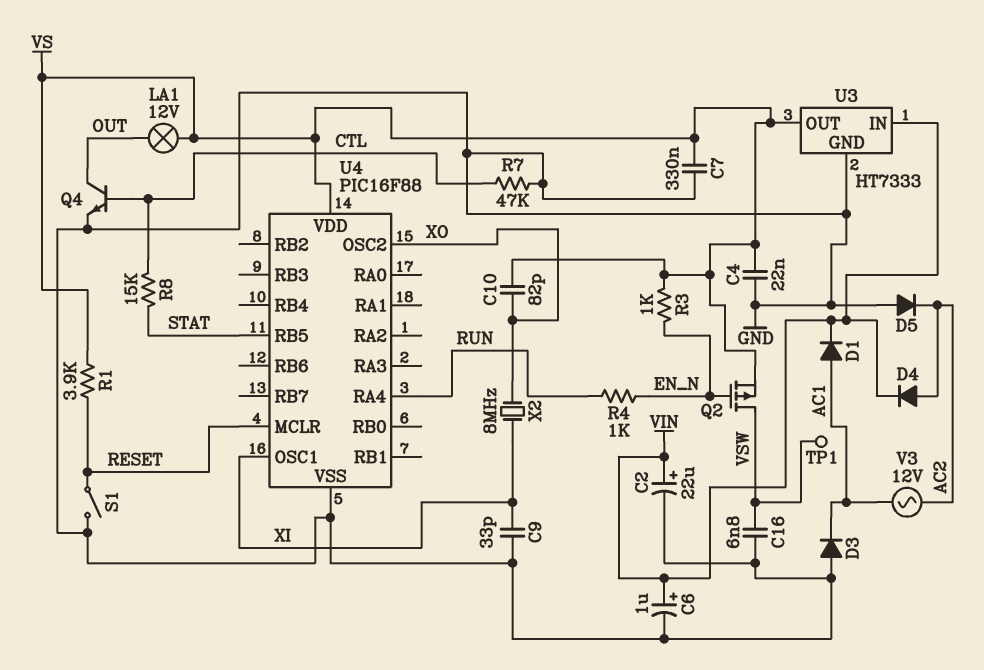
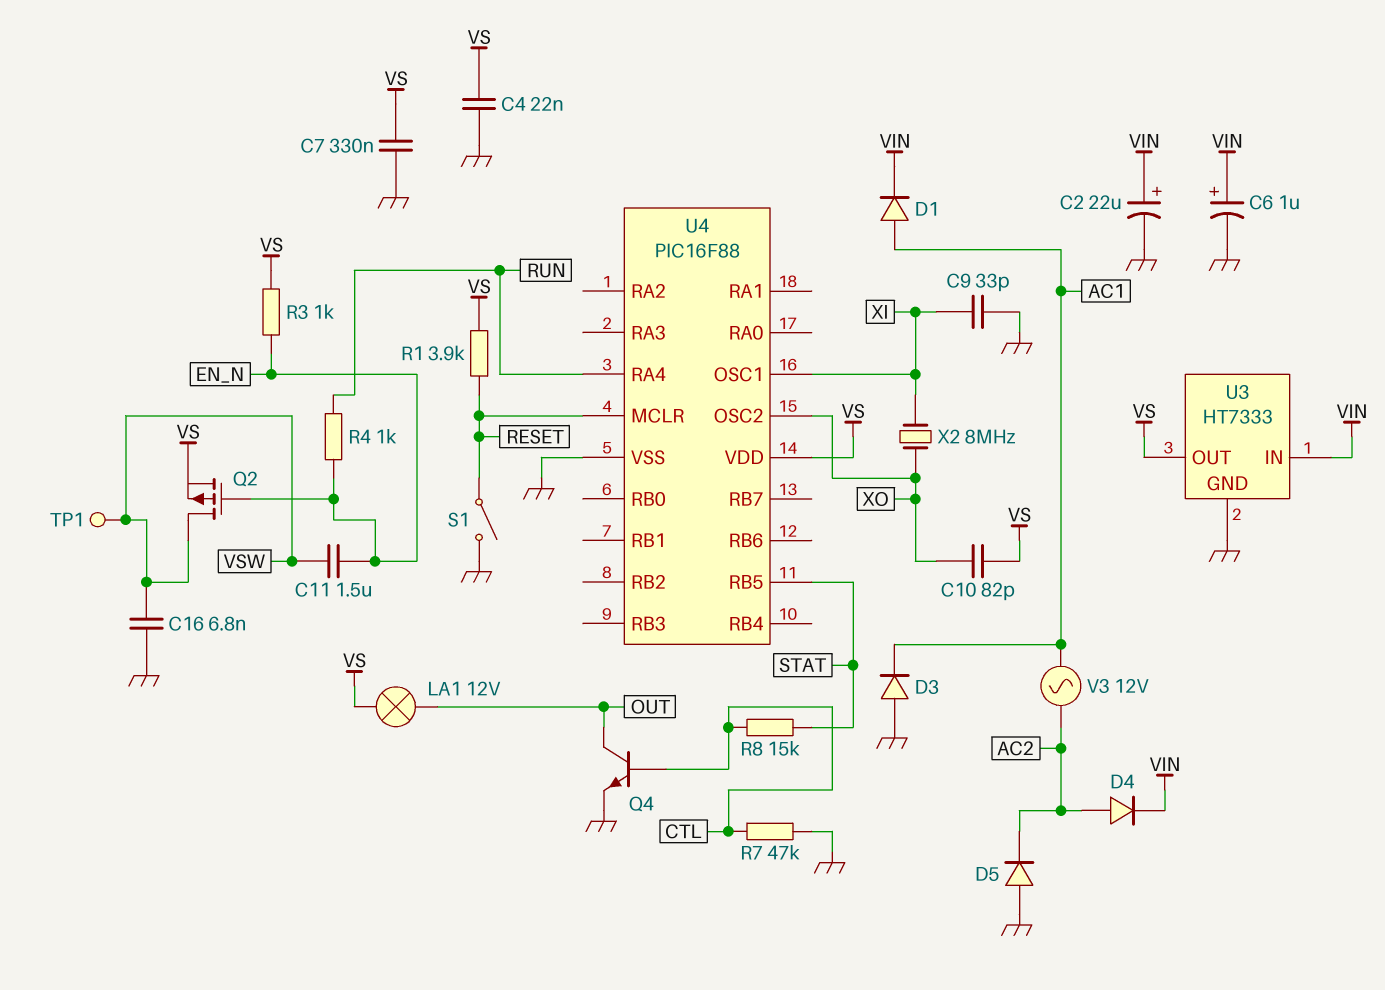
C11: none -> 1.5uF (EN_N, VSW)

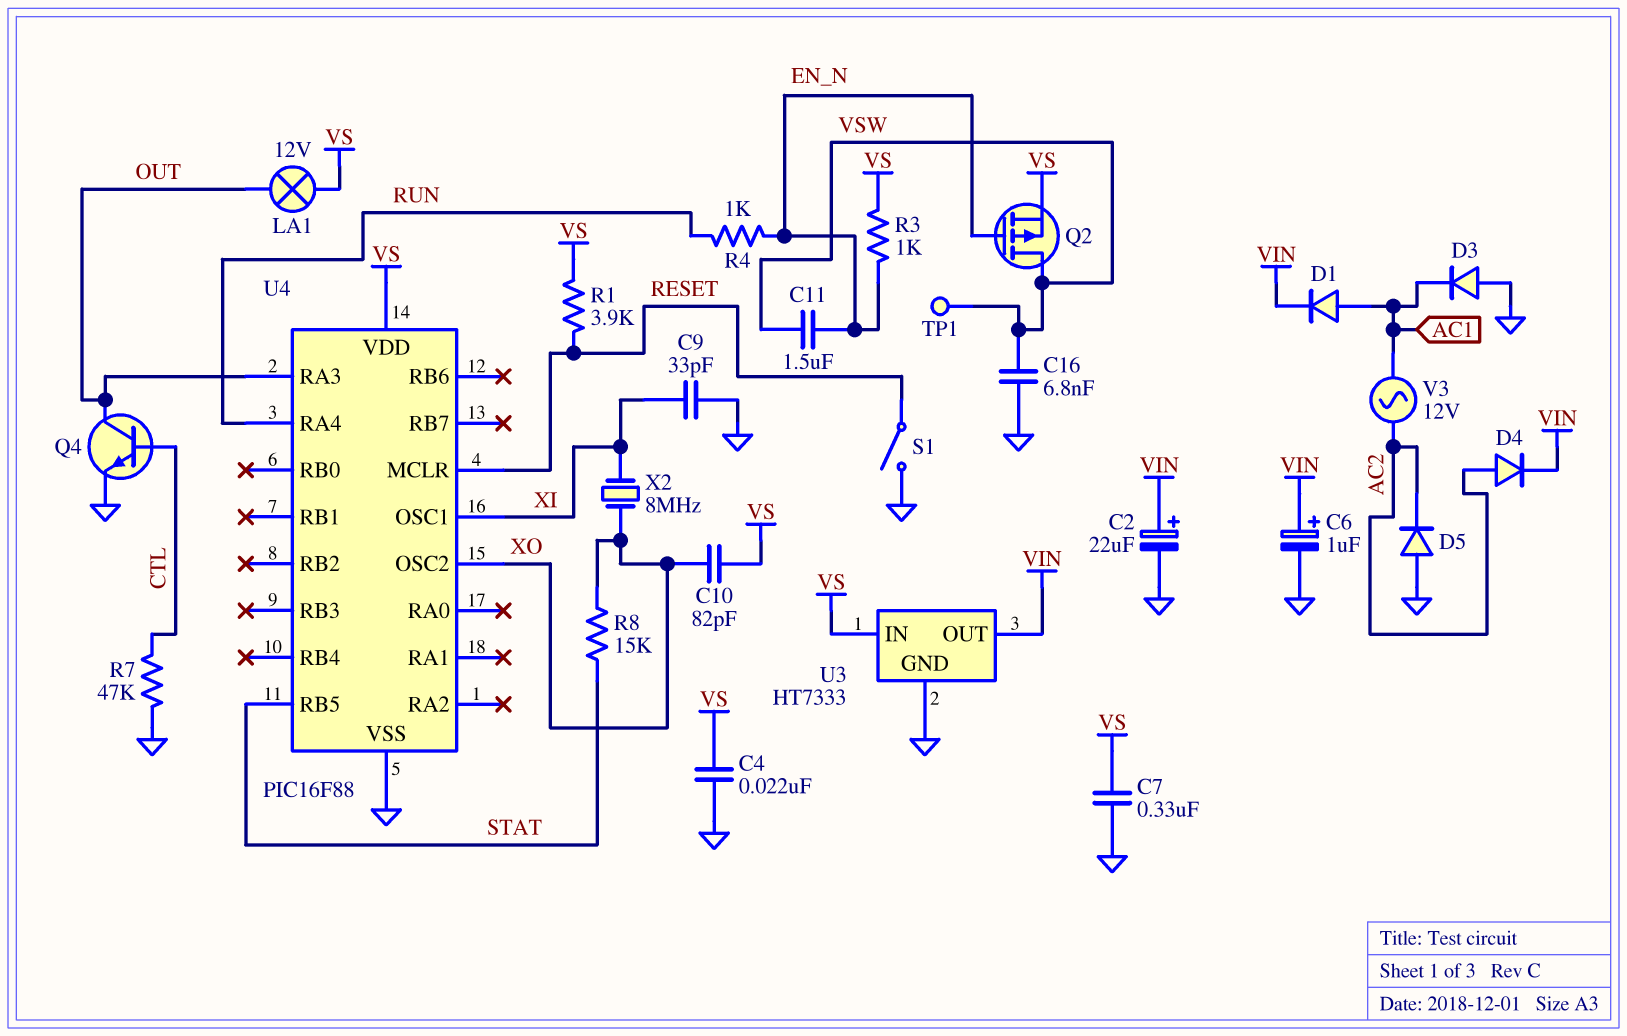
R8: 15k (CTL, STAT) -> 15k (STAT, XO)
U3 pin IN: VIN -> VS
U3 pin OUT: VS -> VIN
U4 pin RA3: none -> OUT

